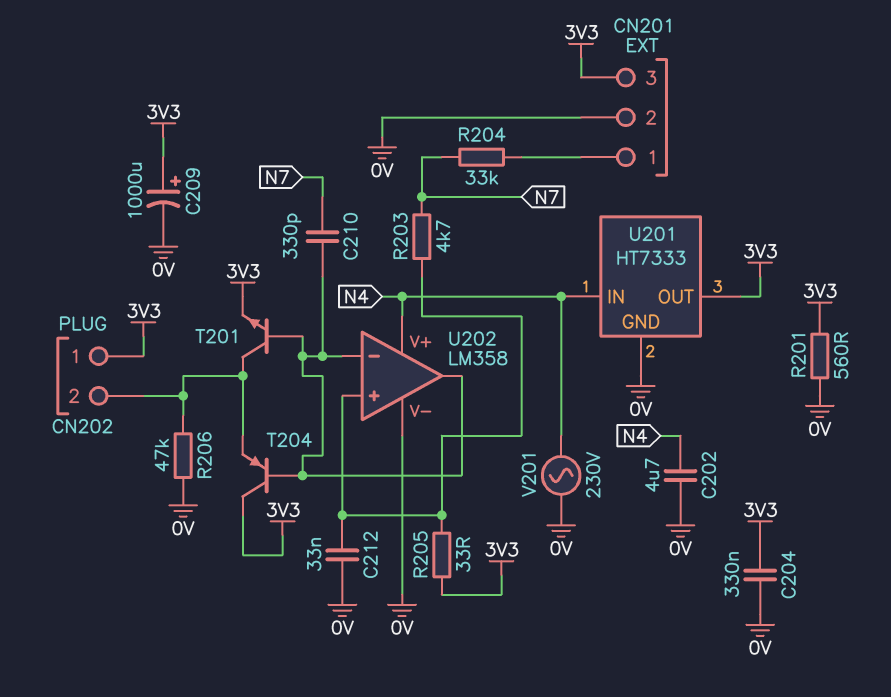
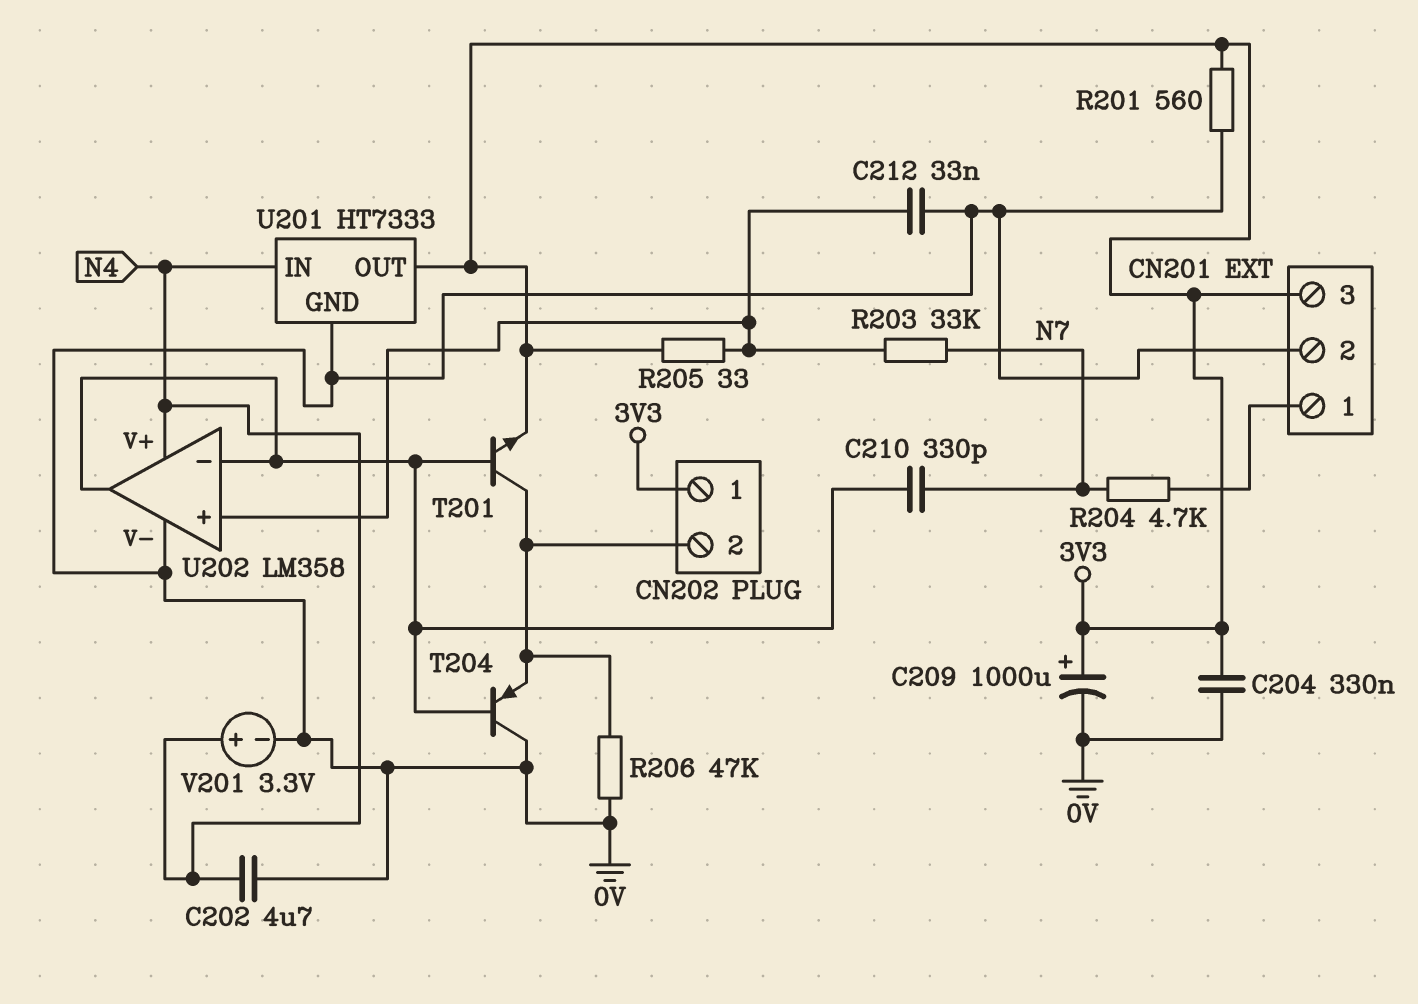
R203: 4.7k (N7, U202/in+) -> 33k (N7, U202/in+)
R204: 33k (CN201/1, N7) -> 4.7k (CN201/1, N7)
T204: PNP (B U202/in-, C 3V3, E CN202/2) -> PNP (B U202/in-, C 0V, E CN202/2)
V201: AC 230V (0V, N4) -> 3.3V (plus N4, minus 0V)

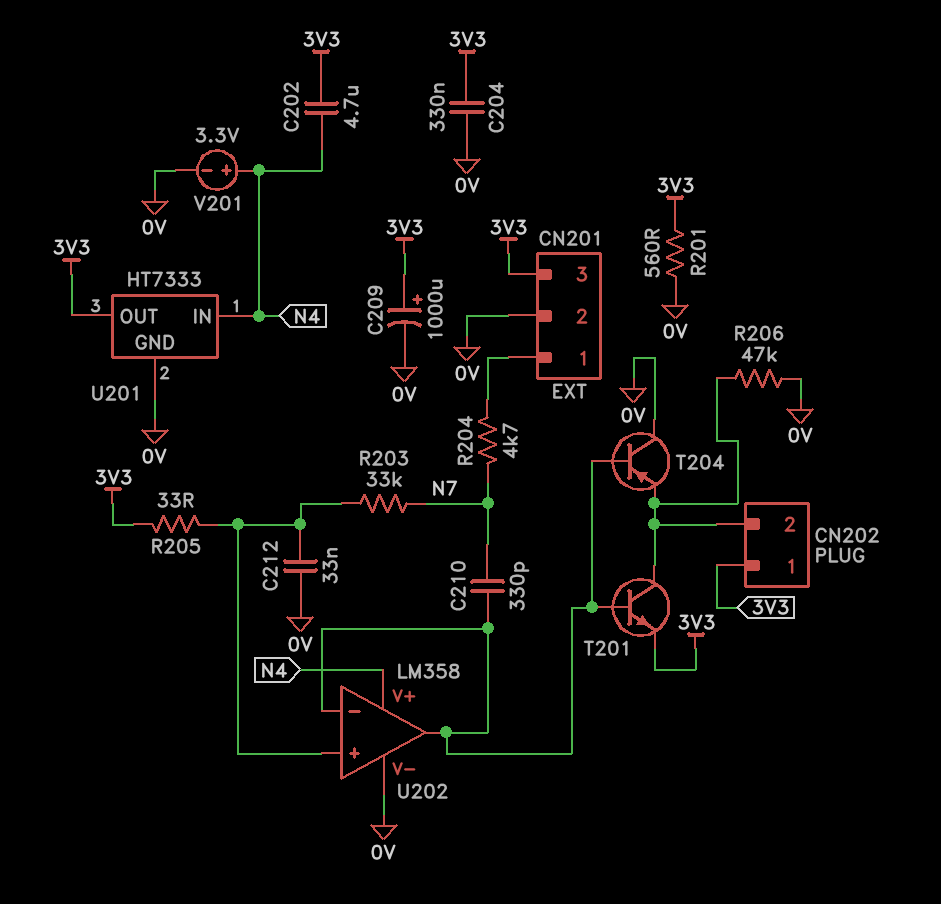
C202: 4.7uF (0V, N4) -> 4.7uF (3V3, N4)

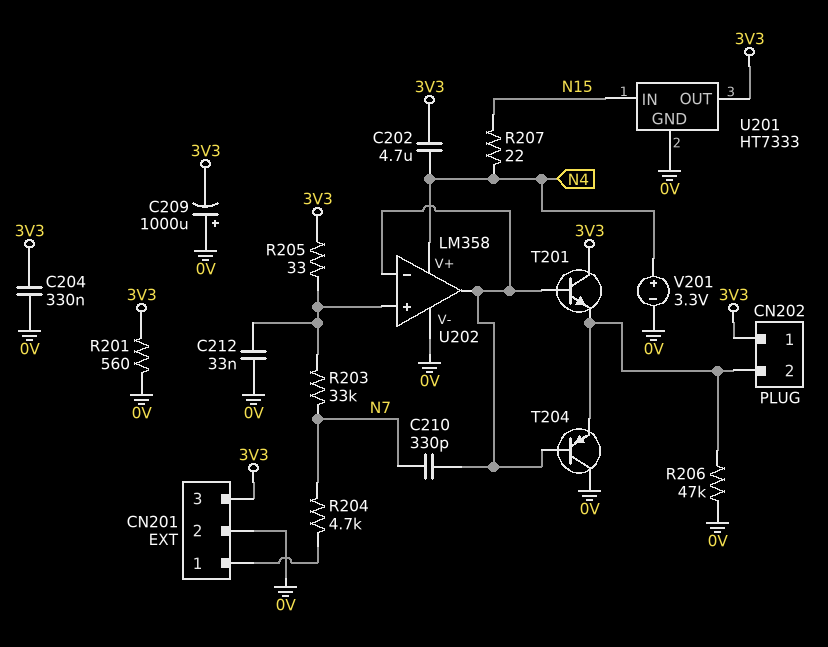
C209: 1000uF (plus 3V3, minus 0V) -> 1000uF (plus 0V, minus 3V3)
R207: none -> 22 (N4, N15)
T201: NPN (B U202/in-, C CN202/2, E 3V3) -> NPN (B U202/in-, C 3V3, E CN202/2)
U201 pin IN: N4 -> N15

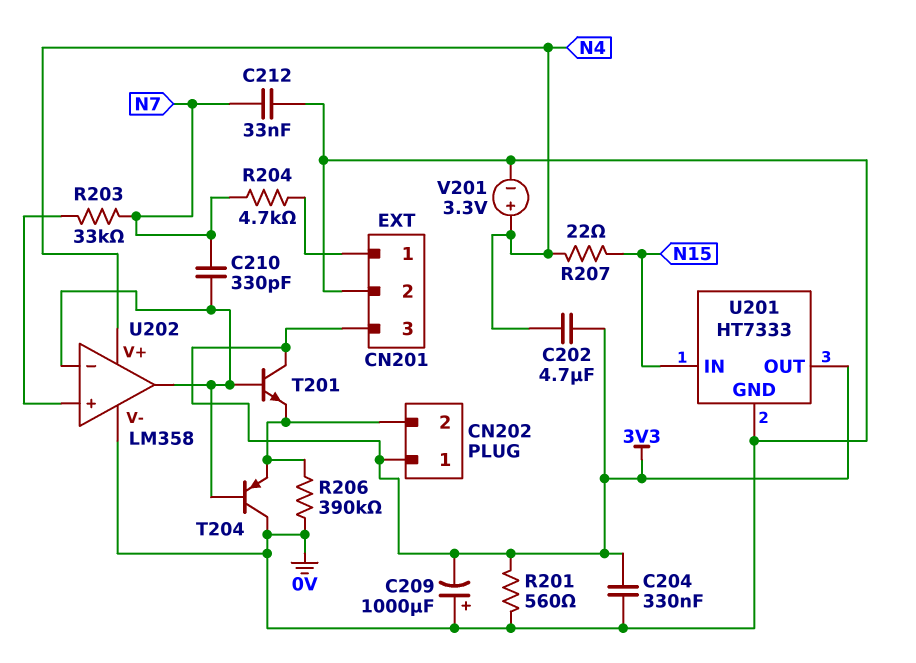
C212: 33nF (0V, U202/in+) -> 33nF (0V, N7)
R205: 33 (3V3, U202/in+) -> none
R206: 47k (0V, CN202/2) -> 390k (0V, CN202/2)

